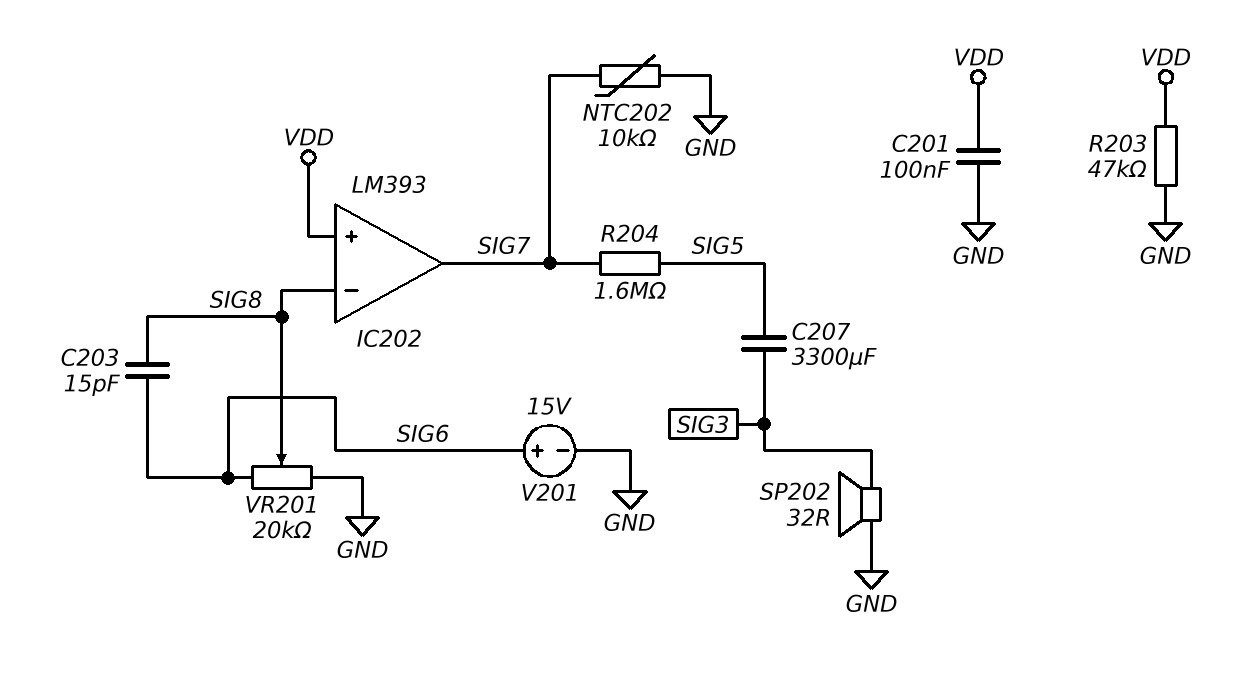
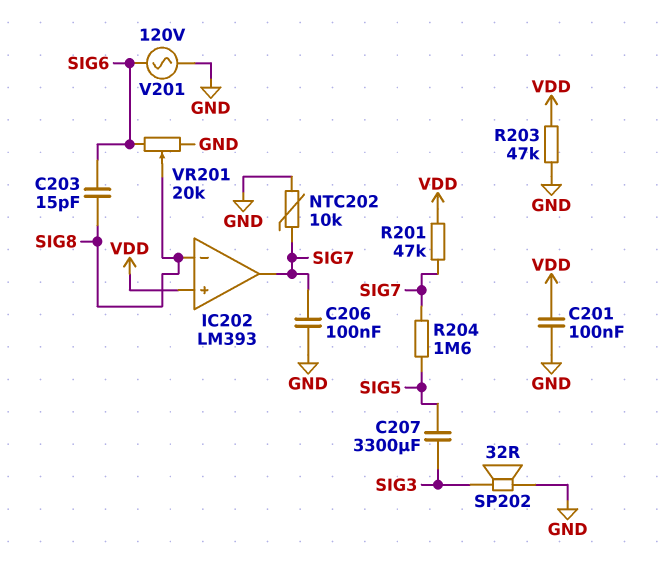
C206: none -> 100nF (GND, SIG7)
R201: none -> 47k (SIG7, VDD)
V201: 15V (plus SIG6, minus GND) -> AC 120V (GND, SIG6)

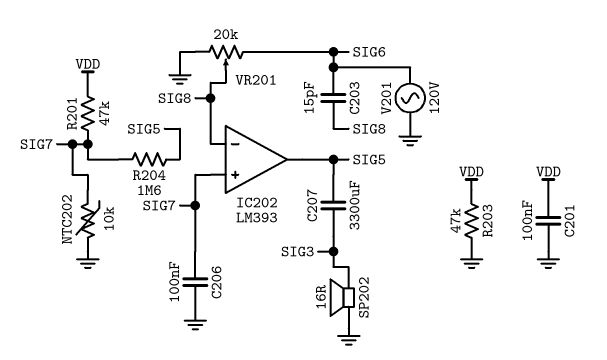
IC202 pin in+: VDD -> SIG7
IC202 pin out: SIG7 -> SIG5
SP202: speaker 32R (GND, SIG3) -> speaker 16R (GND, SIG3)

